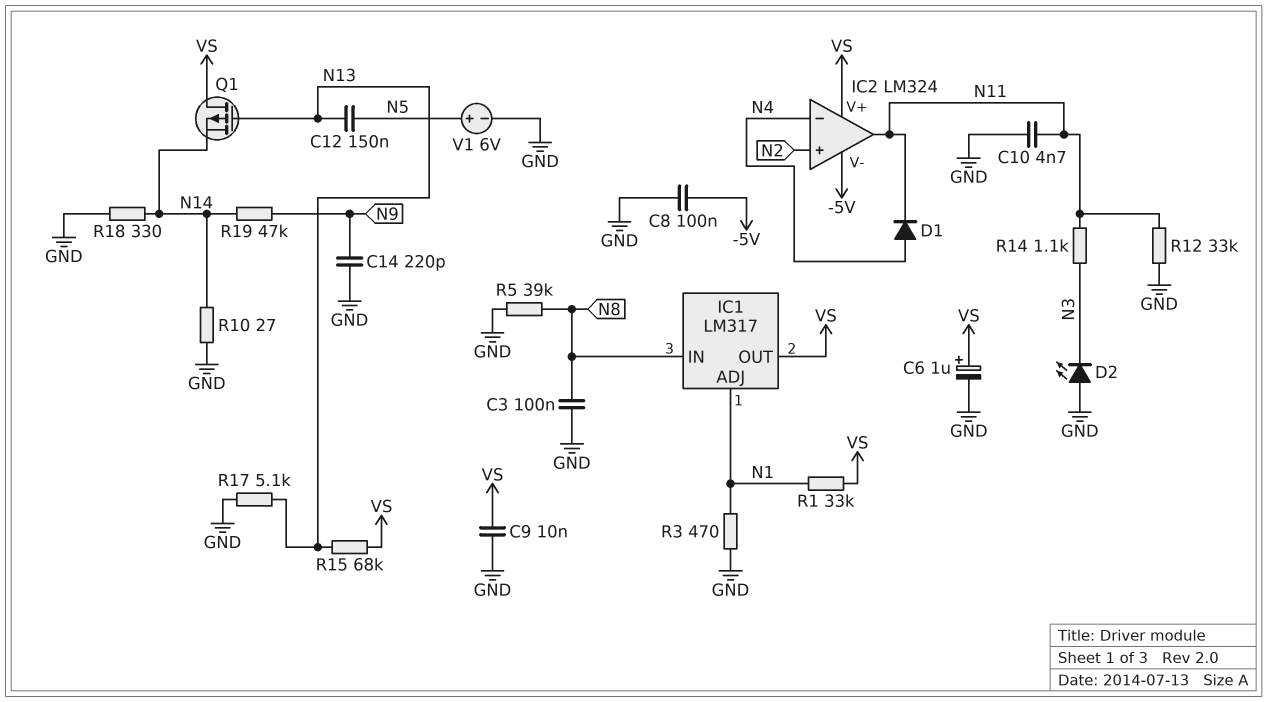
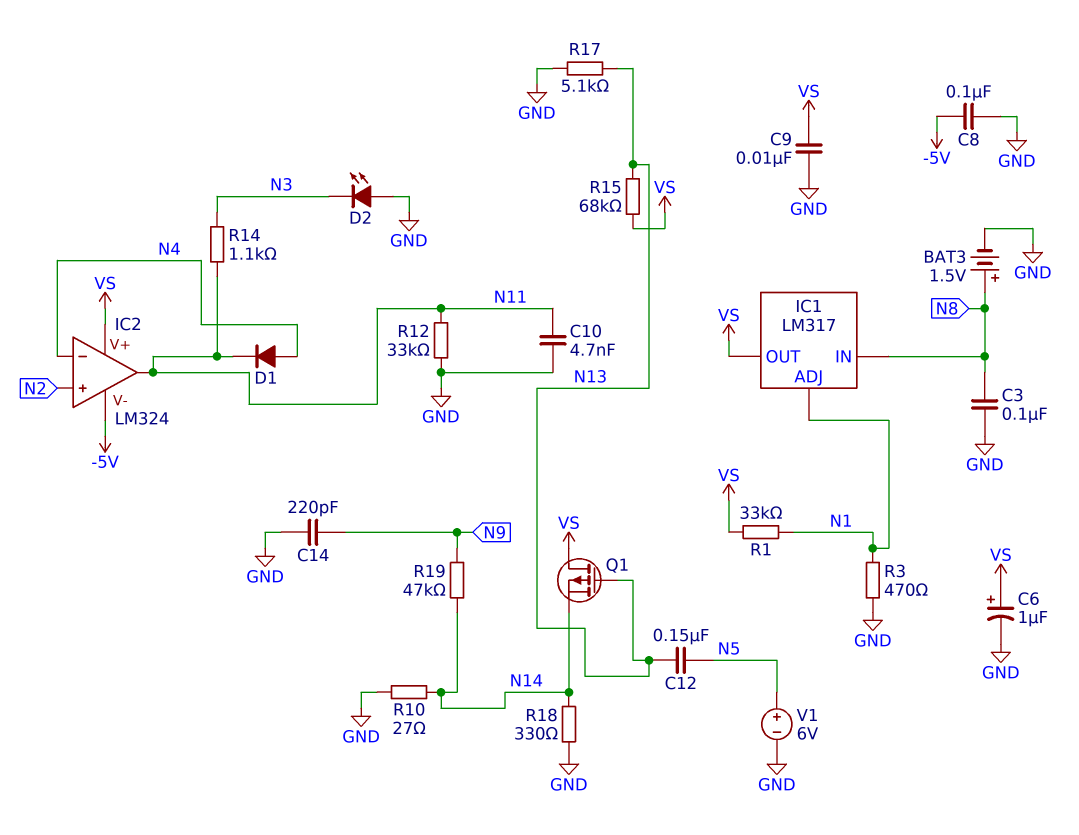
BAT3: none -> 1.5V (plus N8, minus GND)
R5: 39k (GND, N8) -> none

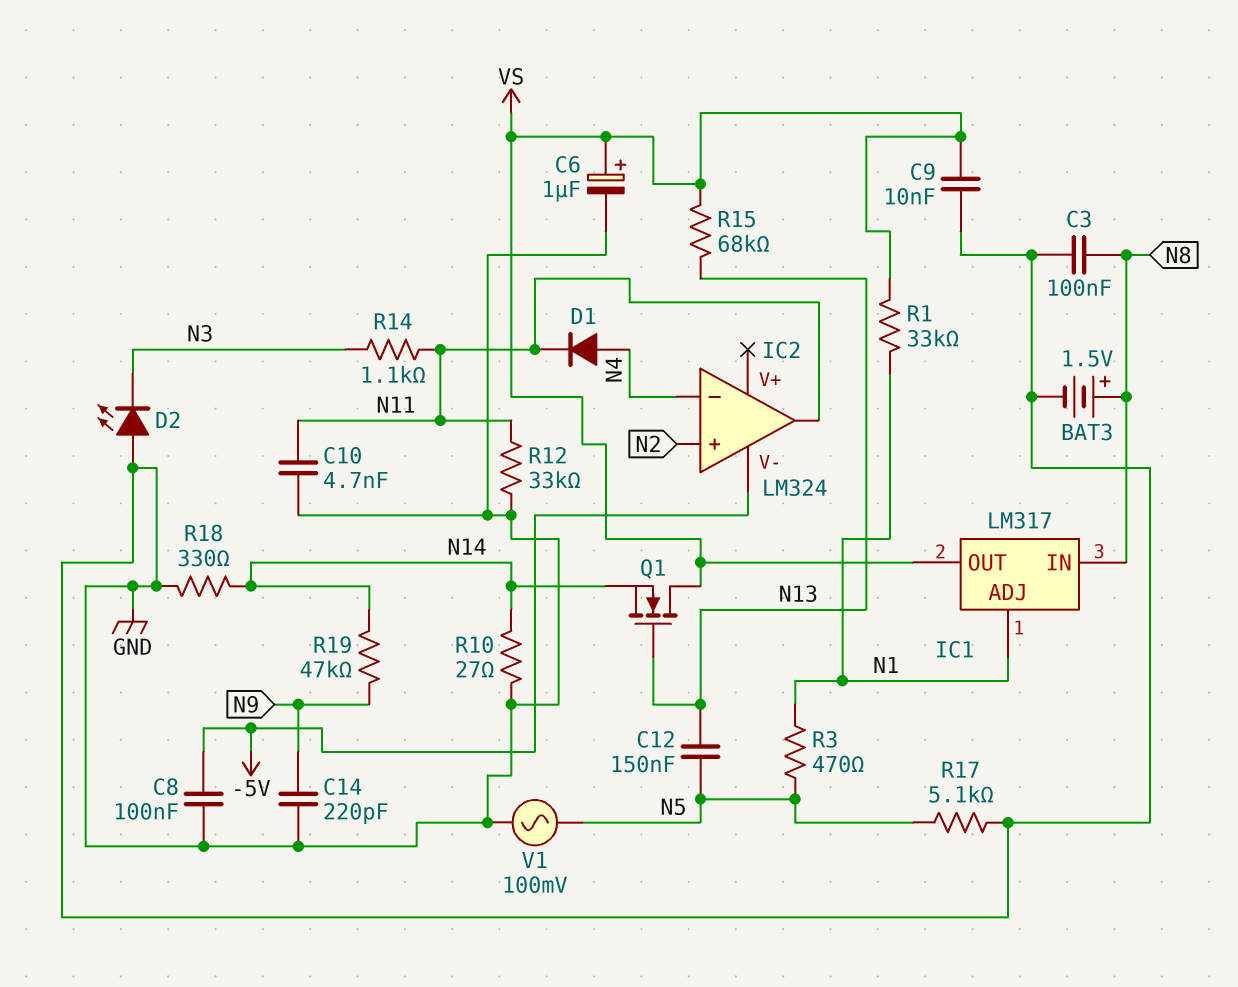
IC2 pin V+: VS -> none
Q1: PMOS (G N13, D VS, S N14) -> NMOS (G N13, D VS, S N14)
R3: 470 (GND, N1) -> 470 (N1, N5)
R17: 5.1k (GND, N13) -> 5.1k (GND, N5)
V1: 6V (plus N5, minus GND) -> AC 100mV (GND, N5)

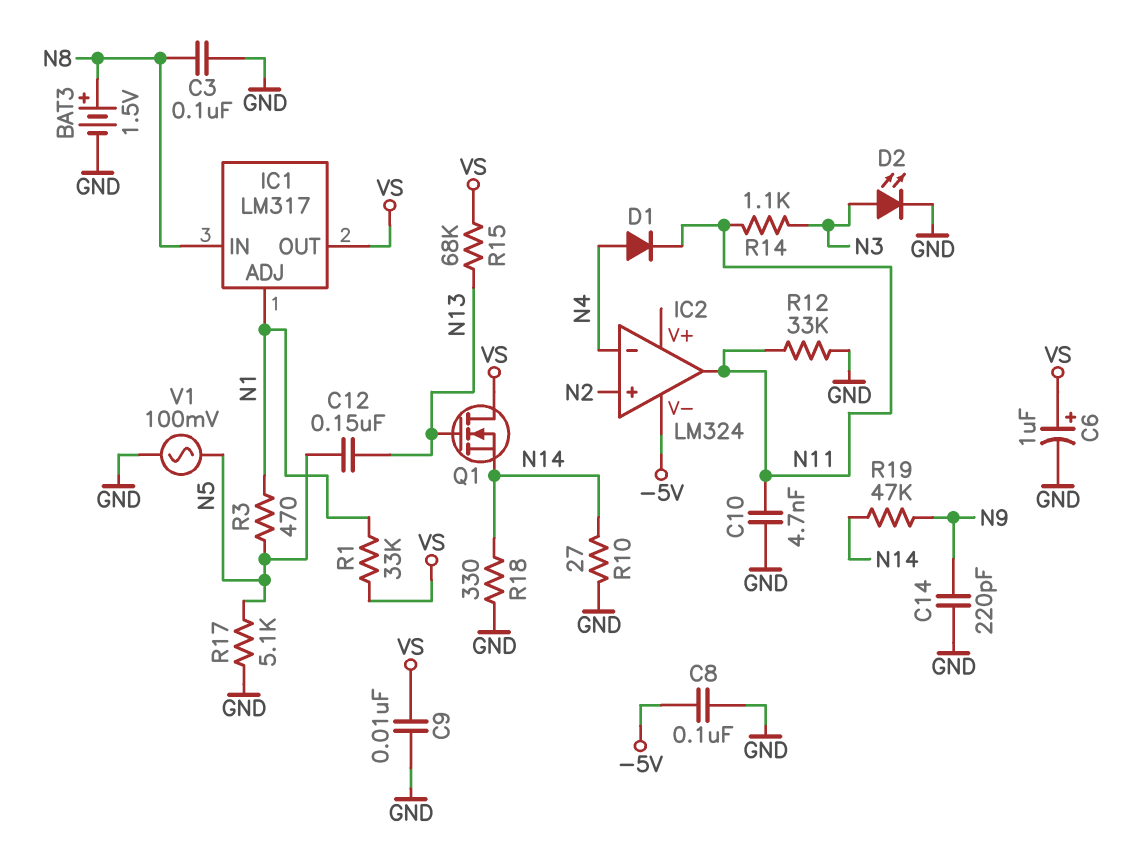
D2: LED (A GND, K N3) -> LED (A N3, K GND)

